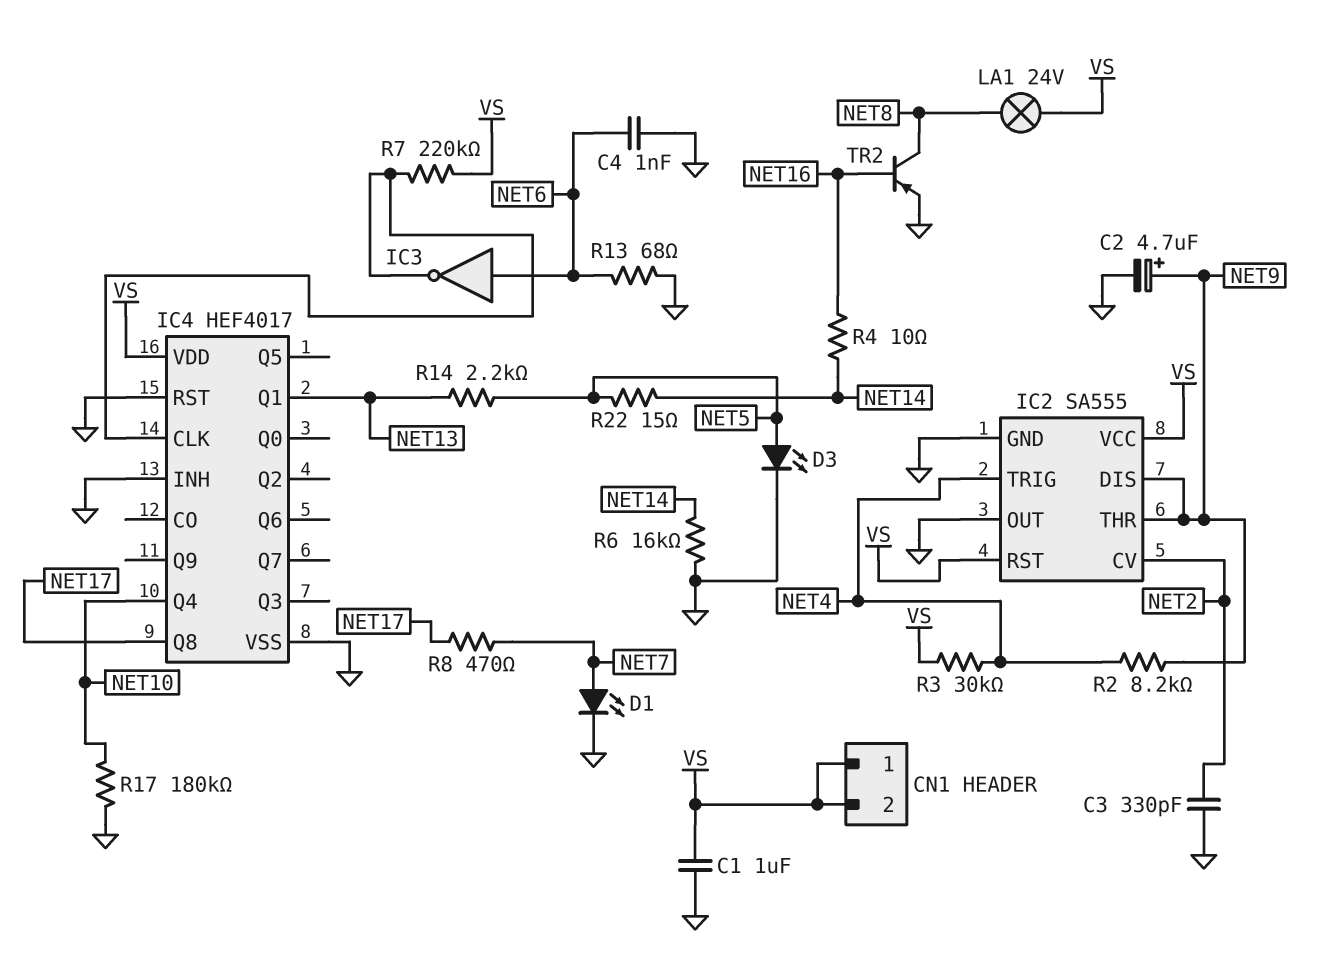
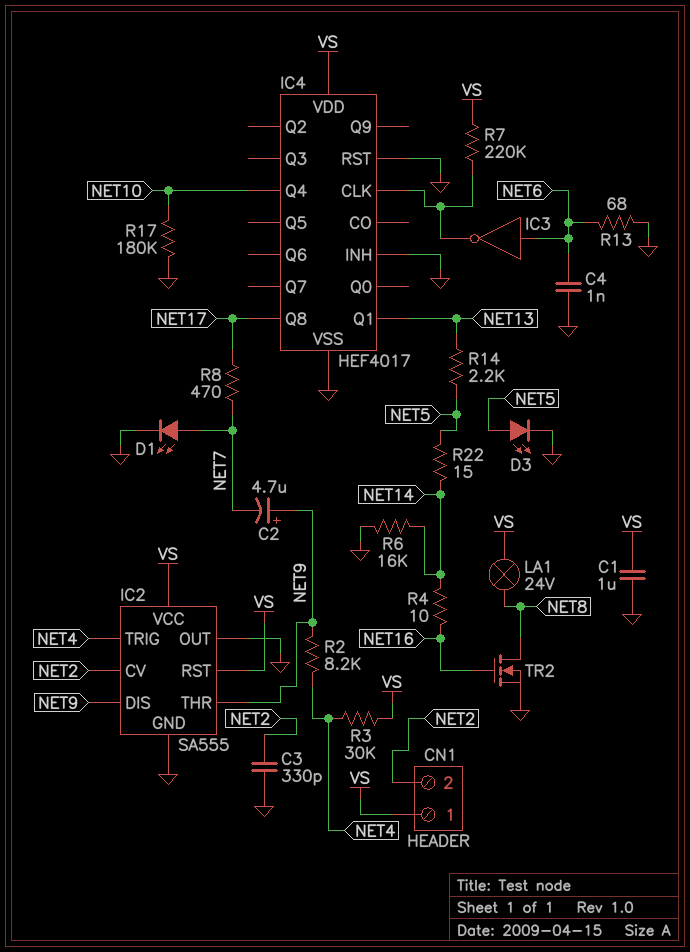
C2: 4.7uF (plus NET9, minus GND) -> 4.7uF (plus NET9, minus NET7)
CN1 pin 2: VS -> NET2
TR2: PNP (B NET16, C NET8, E GND) -> NMOS (G NET16, D NET8, S GND)

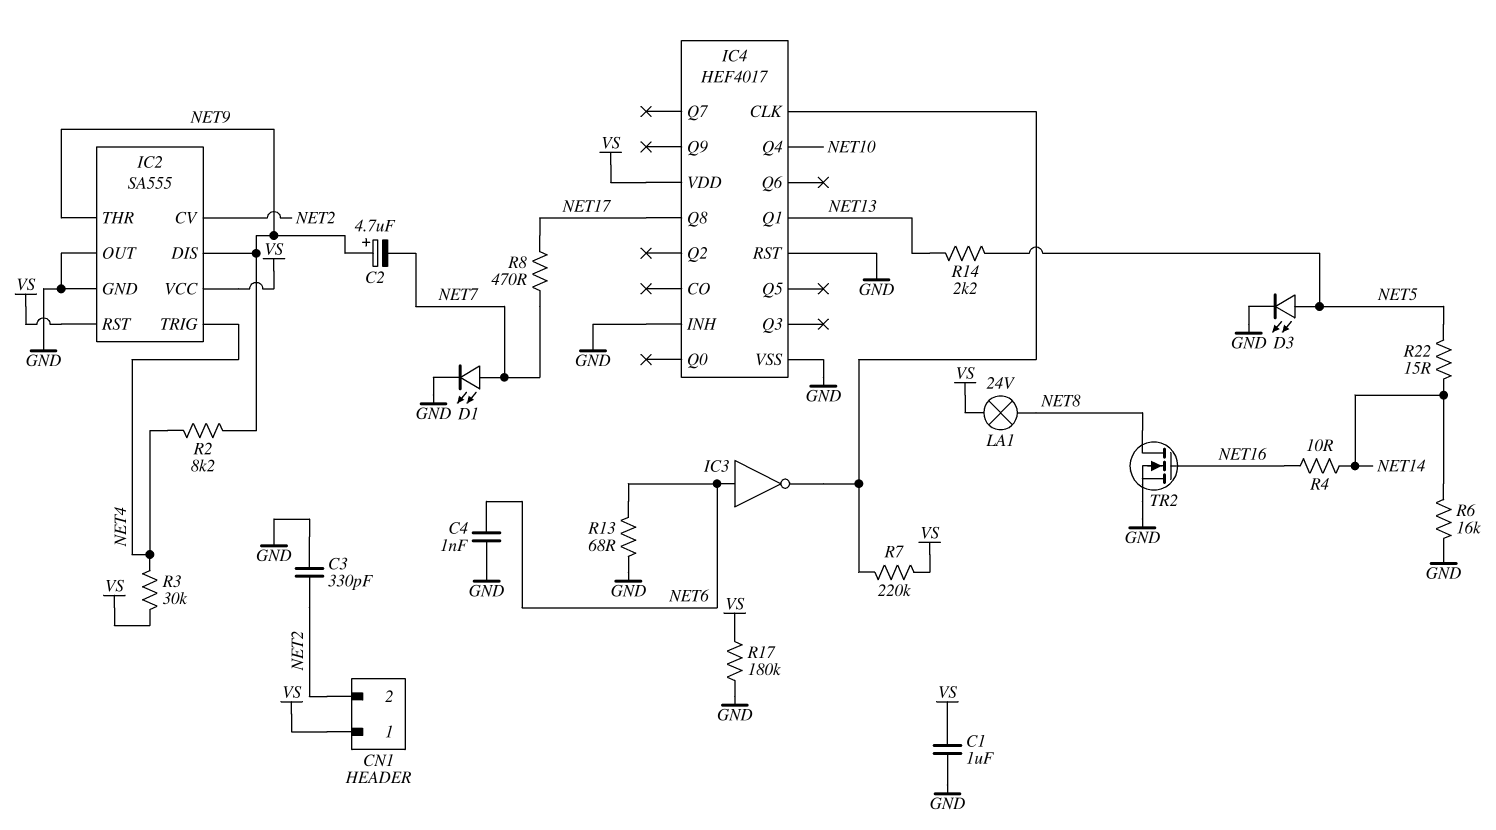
R17: 180k (GND, NET10) -> 180k (GND, VS)

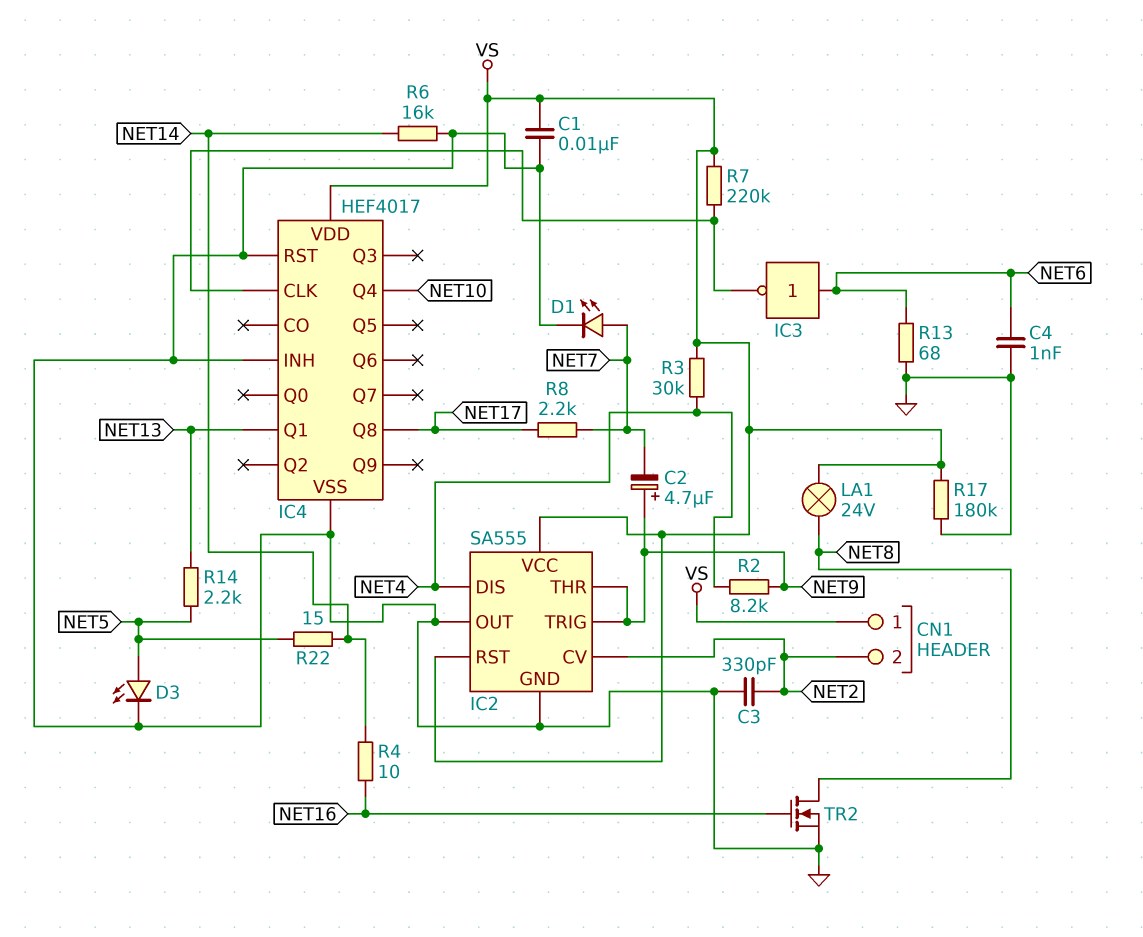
C1: 1uF (GND, VS) -> 10nF (GND, VS)
IC2 pin DIS: NET9 -> NET4
IC2 pin TRIG: NET4 -> NET9
R8: 470 (NET7, NET17) -> 2.2k (NET7, NET17)

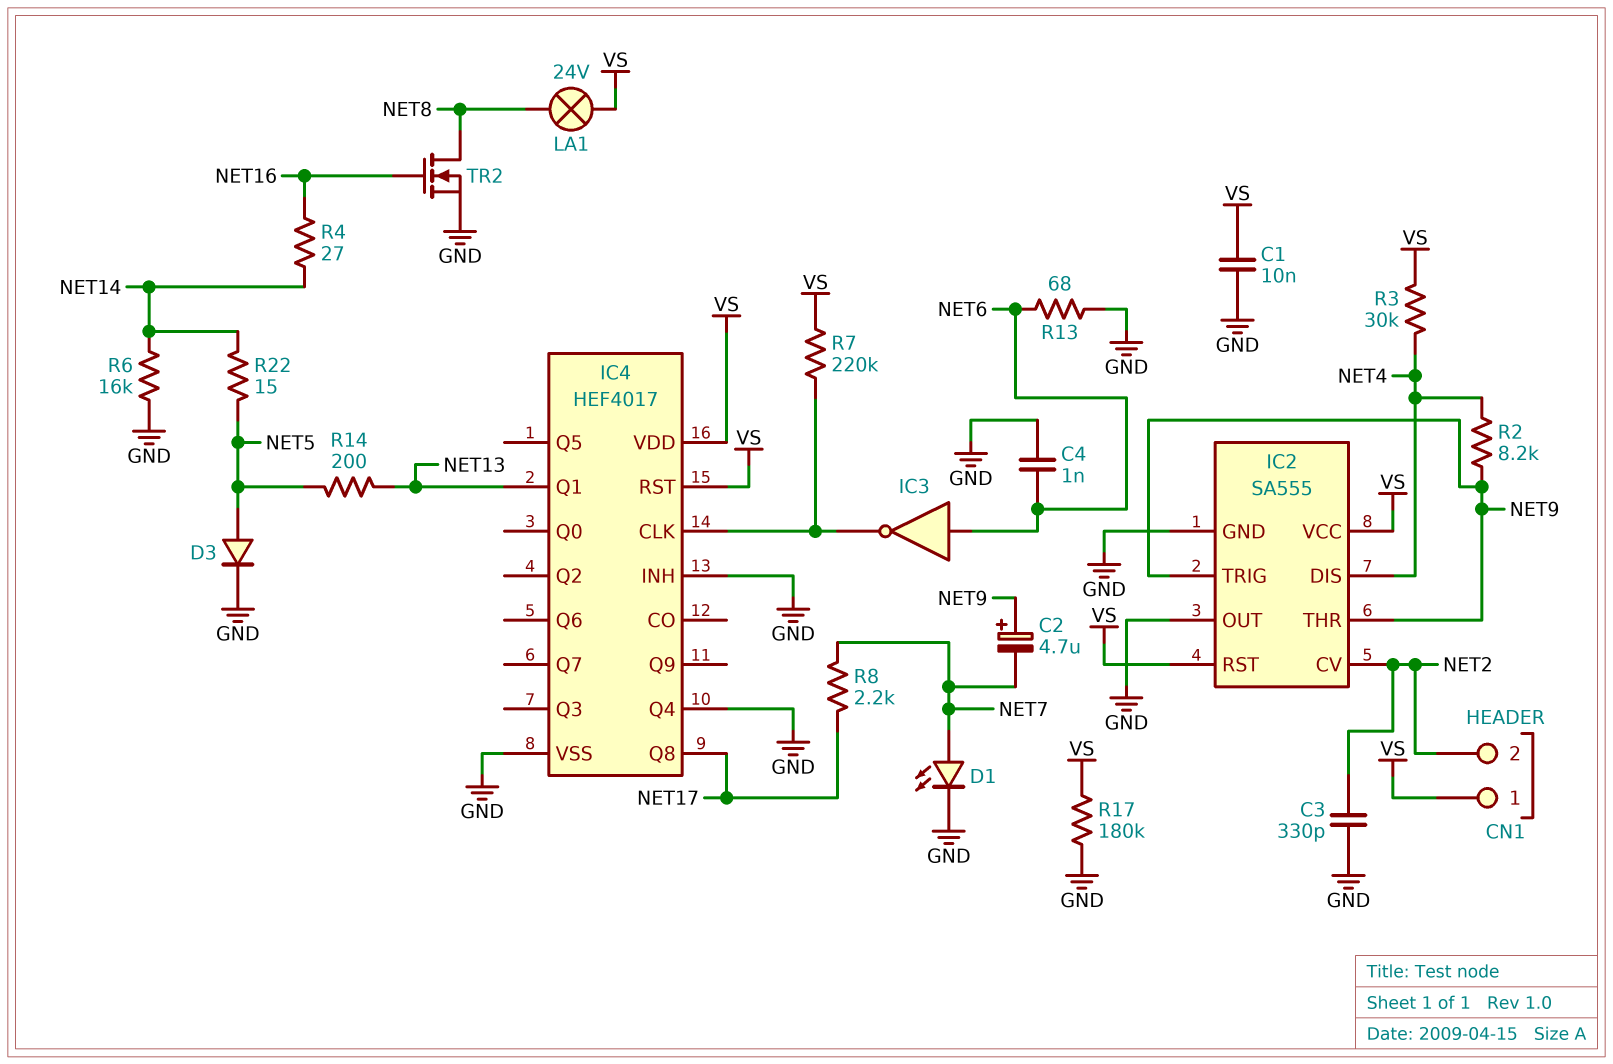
D3: LED (A NET5, K GND) -> diode (A NET5, K GND)
IC4 pin Q4: NET10 -> GND
IC4 pin RST: GND -> VS
R4: 10 (NET14, NET16) -> 27 (NET14, NET16)
R14: 2.2k (NET5, NET13) -> 200 (NET5, NET13)

